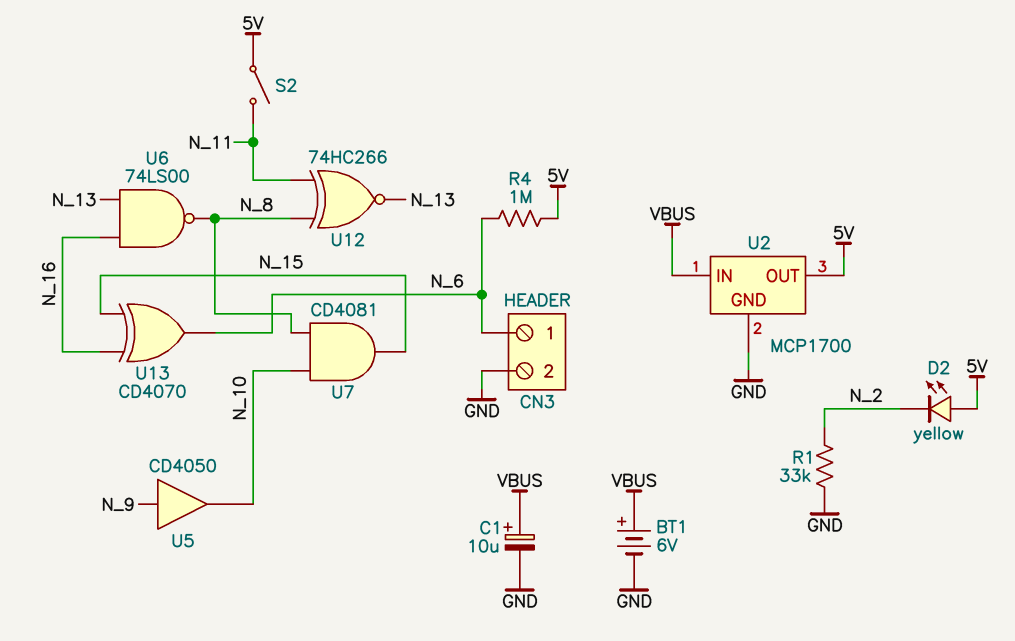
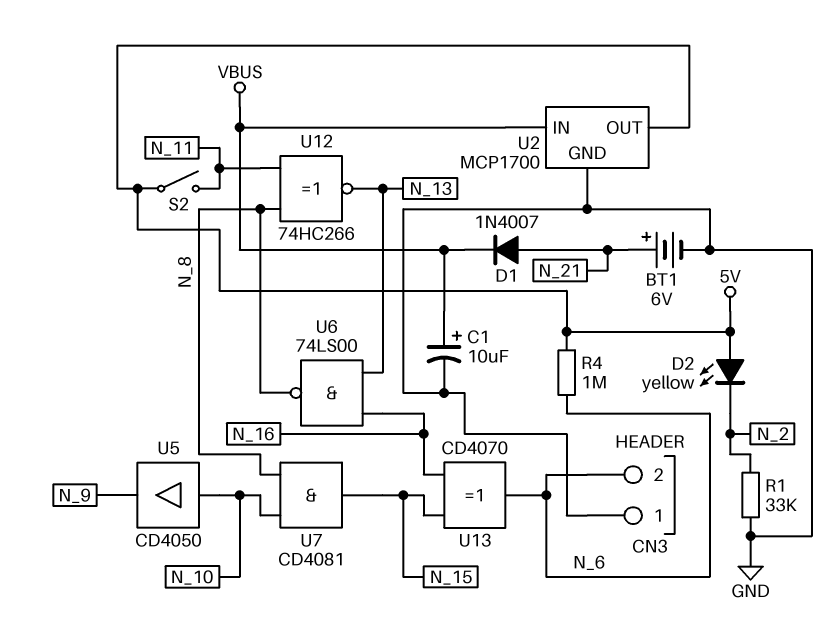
BT1: 6V (plus VBUS, minus GND) -> 6V (plus N_21, minus GND)
CN3 pin 1: N_6 -> GND
CN3 pin 2: GND -> N_6
D1: none -> diode 1N4007 (A N_21, K VBUS)
U5: buffer CD4050 (in N_9, out N_10) -> buffer CD4050 (in N_10, out N_9)

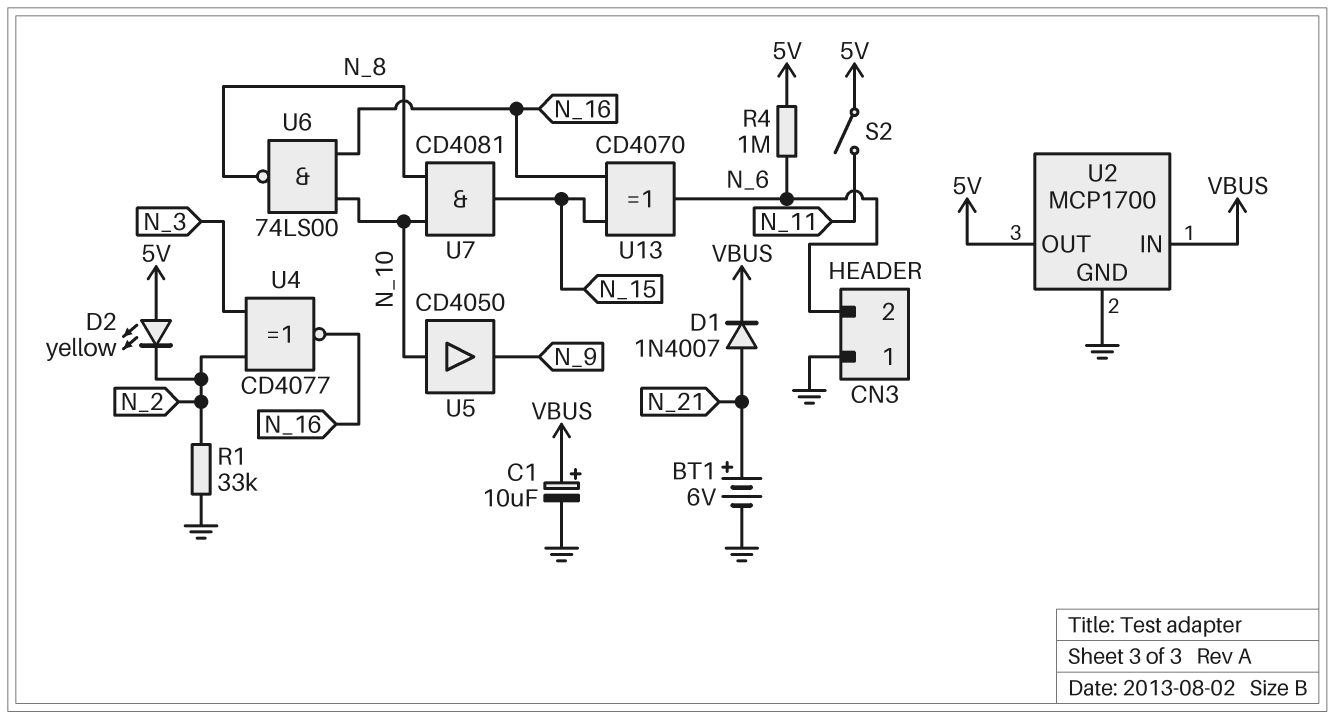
U4: none -> XNOR CD4077 (in N_2, in N_3, out N_16)
U6: NAND 74LS00 (in N_13, in N_16, out N_8) -> NAND 74LS00 (in N_10, in N_16, out N_8)
U12: XNOR 74HC266 (in N_8, in N_11, out N_13) -> none

